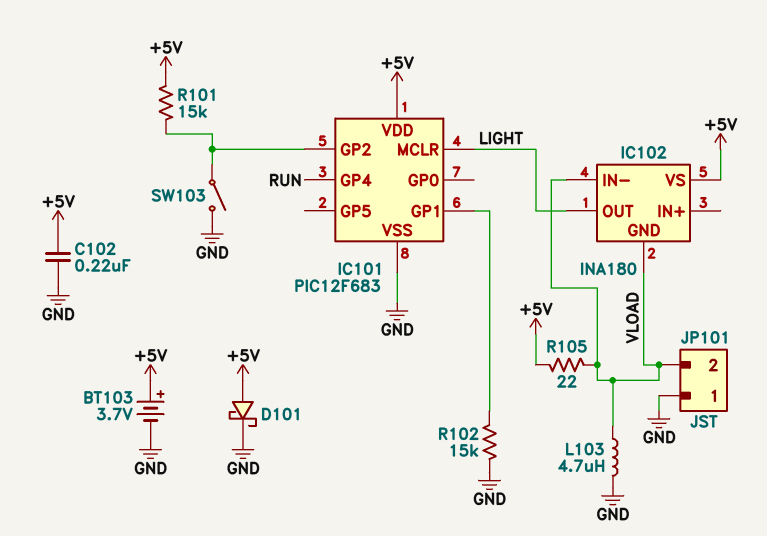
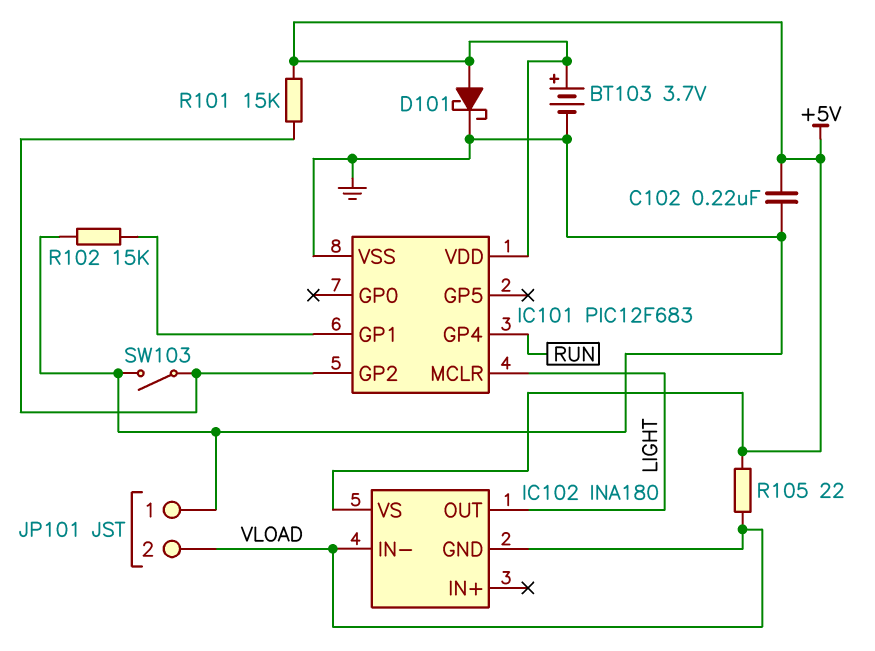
L103: 4.7uH (GND, VLOAD) -> none

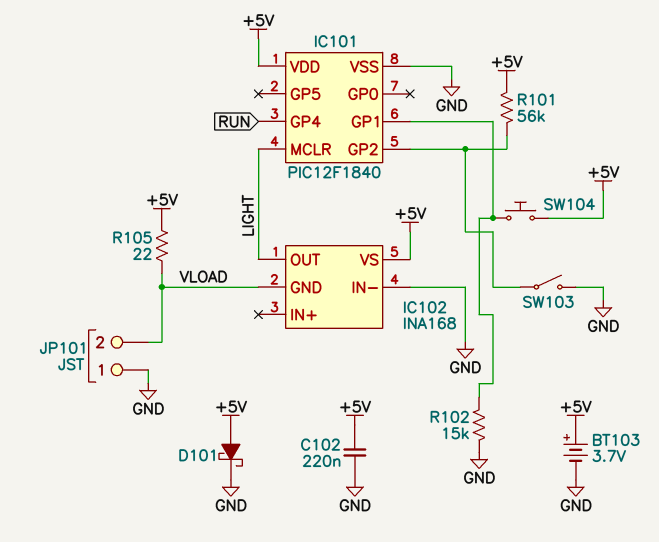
IC101: PIC12F683 -> PIC12F1840
IC102: INA180 -> INA168
IC102 pin IN-: VLOAD -> GND
R101: 15k (+5V, IC101/GP2) -> 56k (+5V, IC101/GP2)
SW104: none -> button (+5V, IC101/GP1)

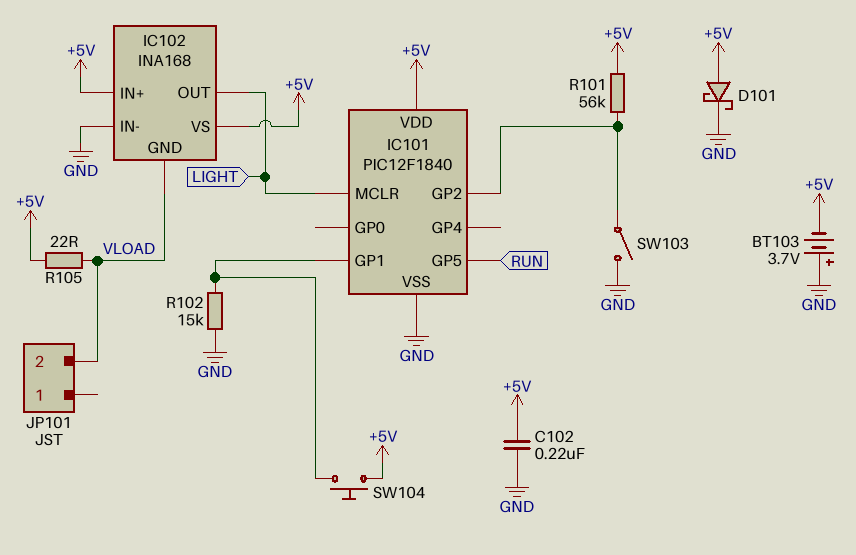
BT103: 3.7V (plus +5V, minus GND) -> 3.7V (plus GND, minus +5V)
IC101 pin GP4: RUN -> none
IC101 pin GP5: none -> RUN
IC102 pin IN+: none -> +5V
JP101 pin 1: GND -> none

